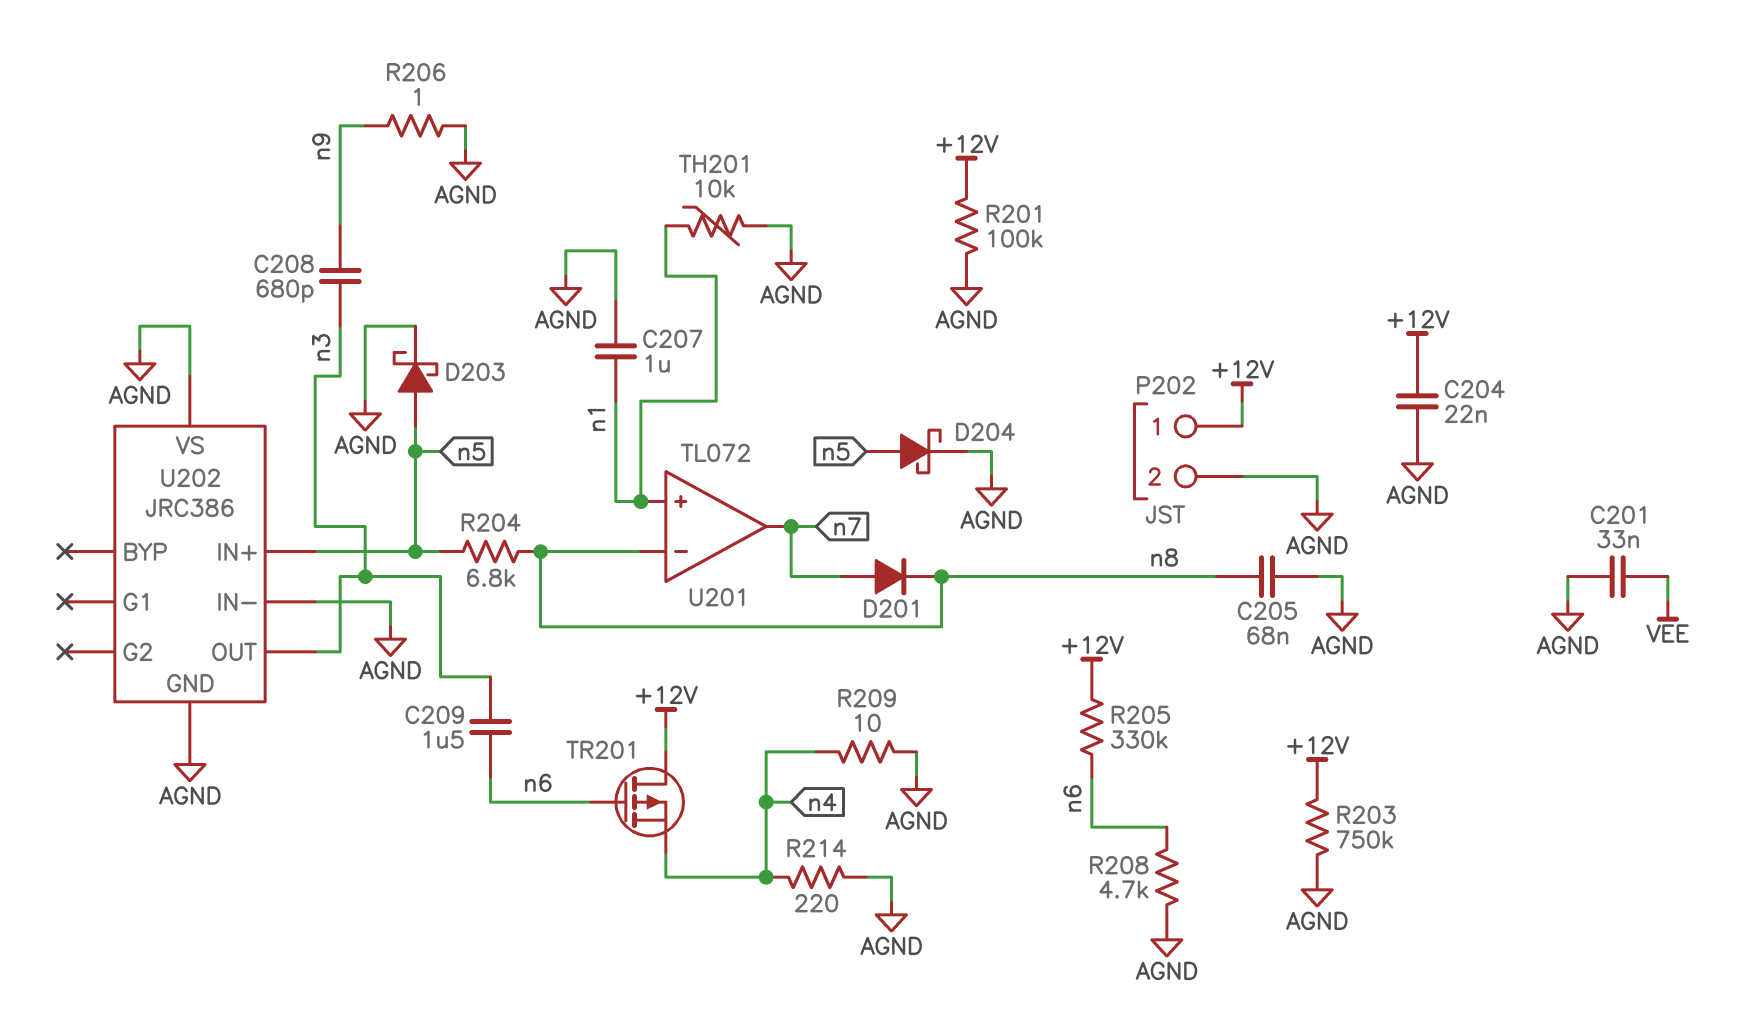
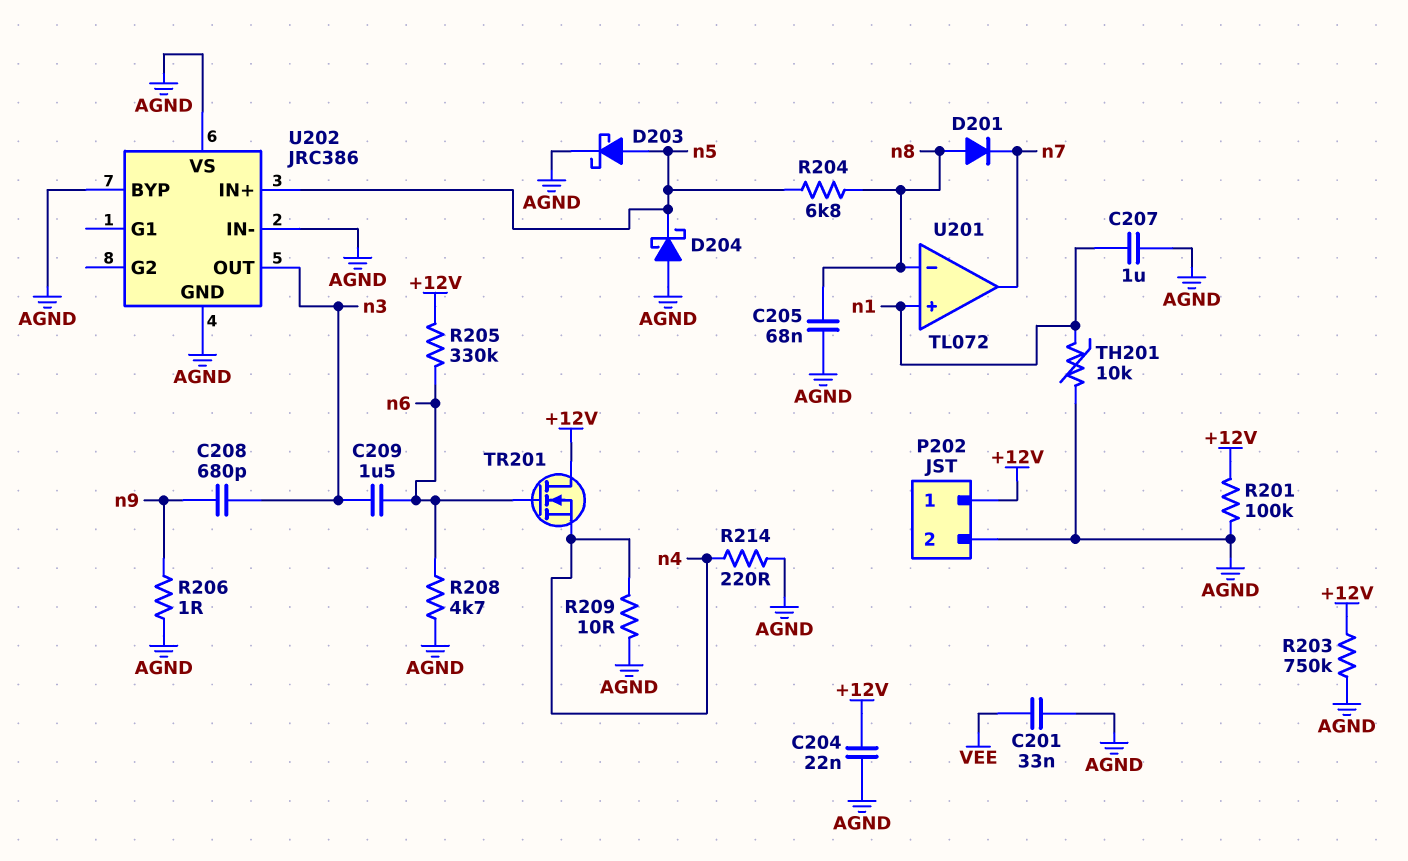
D201: diode (A n7, K n8) -> diode (A n8, K n7)
D204: schottky (A n5, K AGND) -> schottky (A AGND, K n5)
TR201: PMOS (G n6, D +12V, S n4) -> NMOS (G n6, D +12V, S n4)
U202 pin BYP: none -> AGND

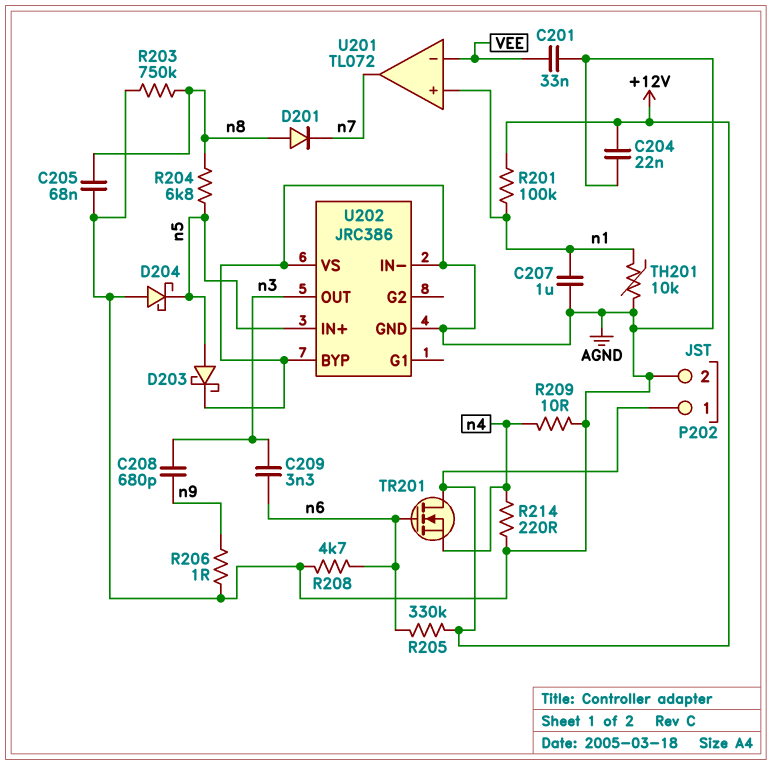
C209: 1.5uF (n3, n6) -> 3.3nF (n3, n6)
R201: 100k (+12V, AGND) -> 100k (+12V, n1)
R203: 750k (+12V, AGND) -> 750k (AGND, n8)
U201 pin in-: n8 -> VEE

